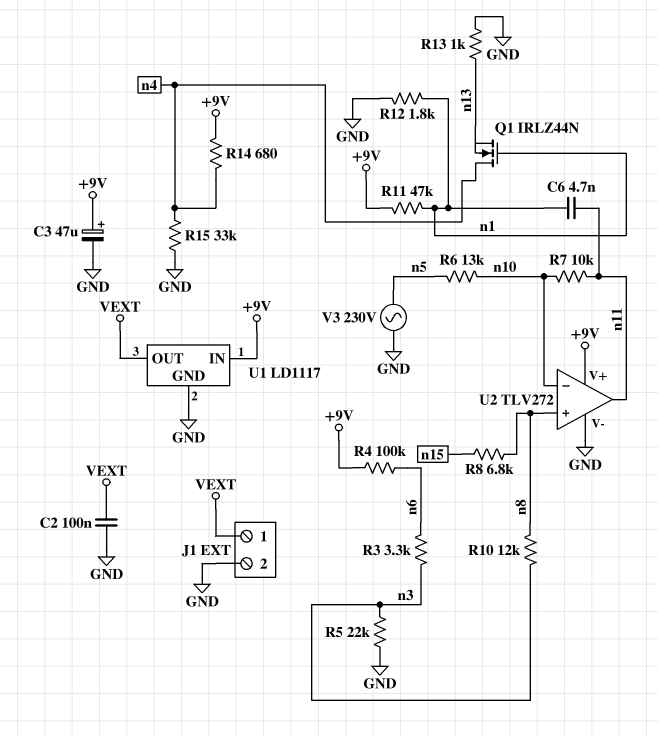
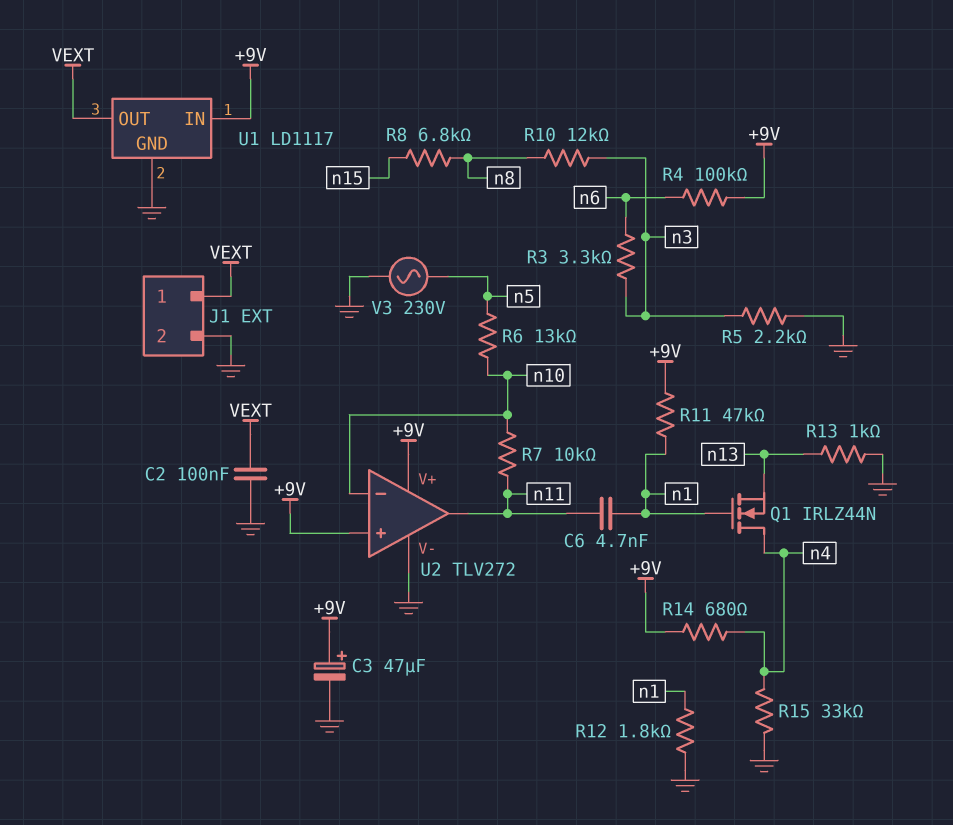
R5: 22k (GND, n3) -> 2.2k (GND, n3)
U2 pin in+: n8 -> +9V

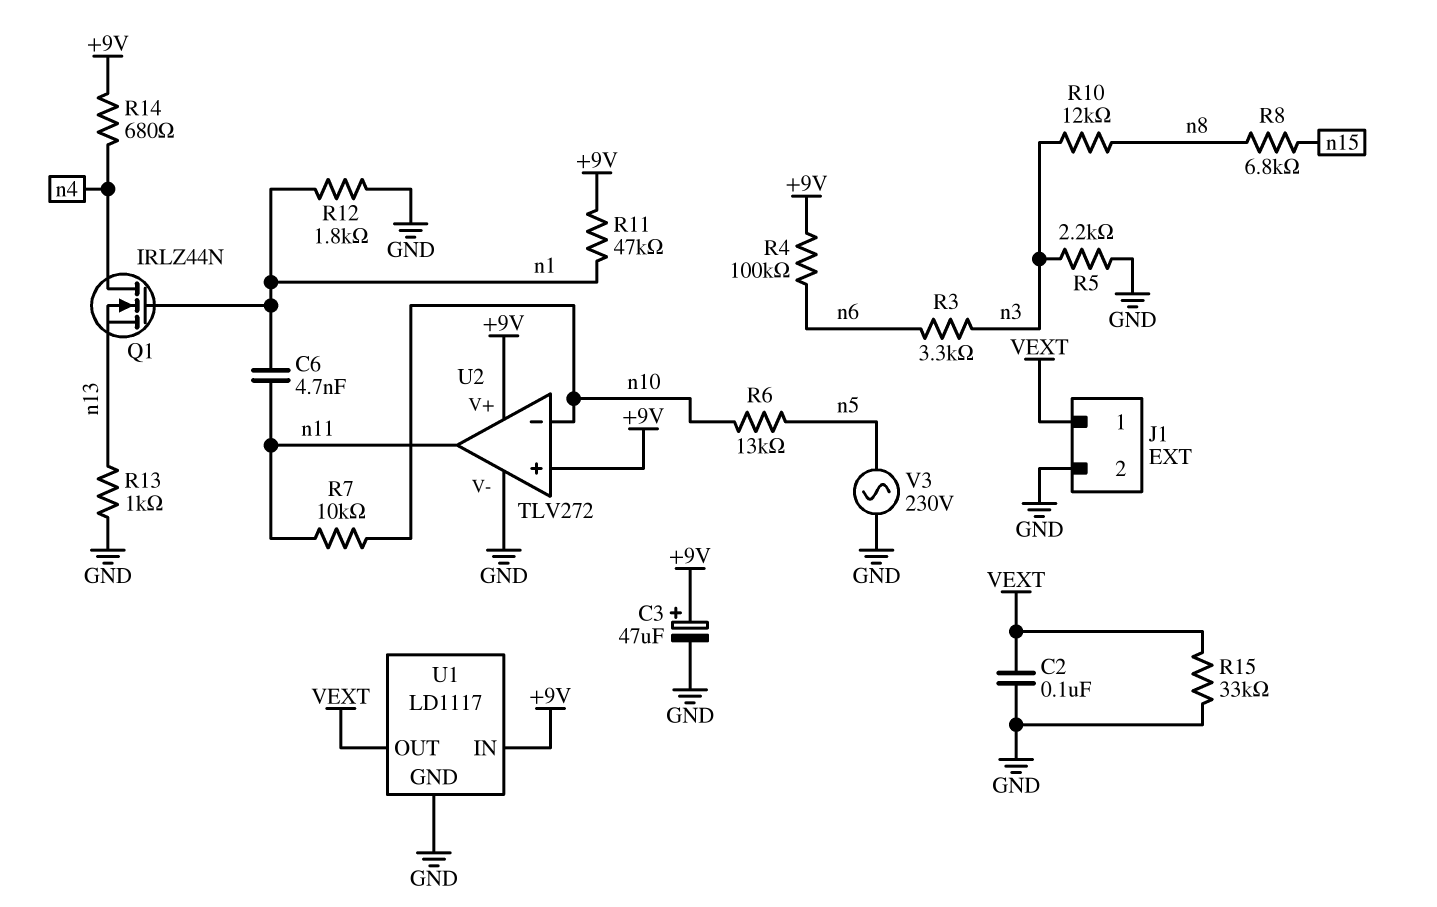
R15: 33k (GND, n4) -> 33k (GND, VEXT)

